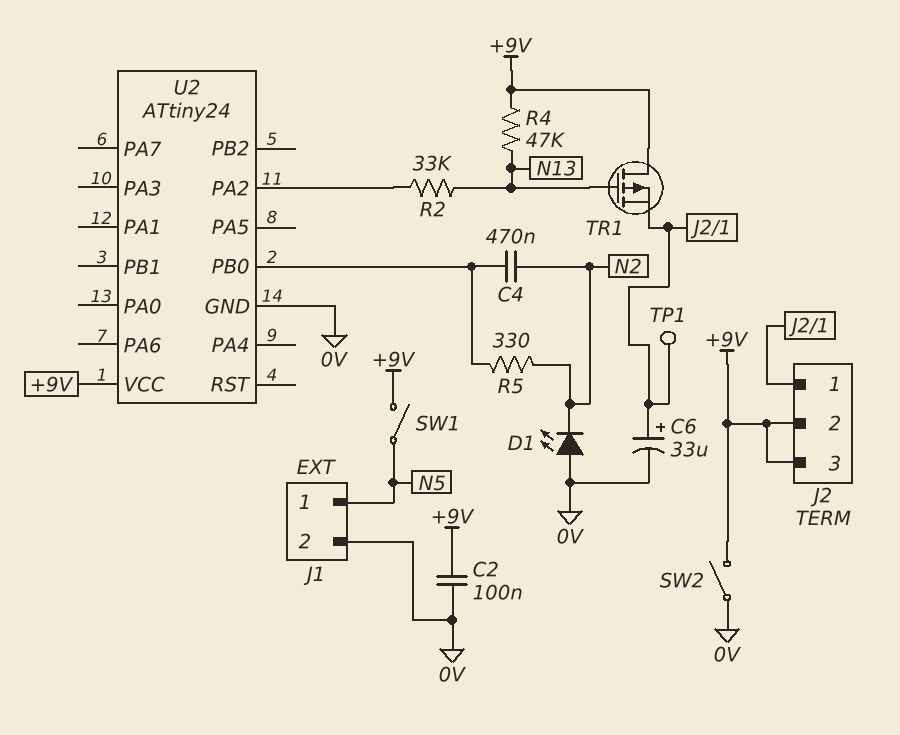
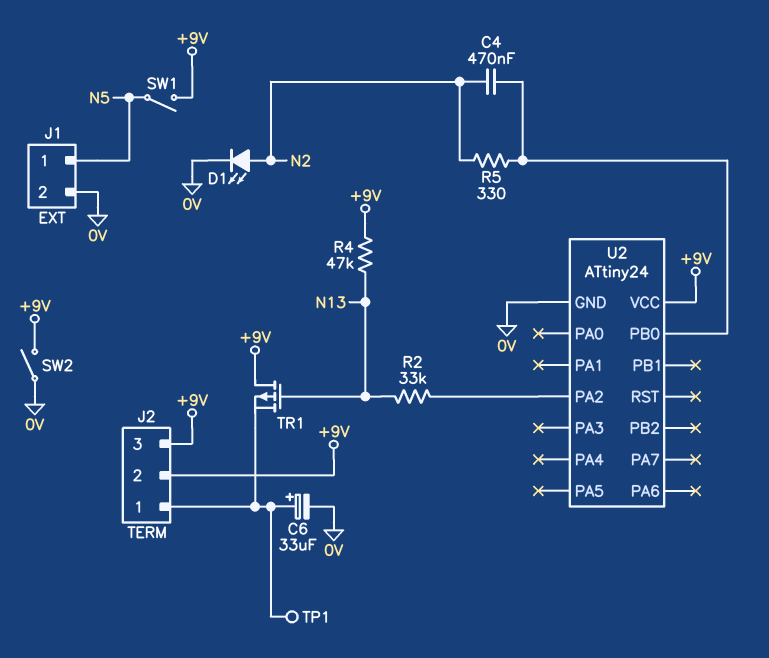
C2: 100nF (+9V, 0V) -> none
D1: LED (A 0V, K N2) -> LED (A N2, K 0V)

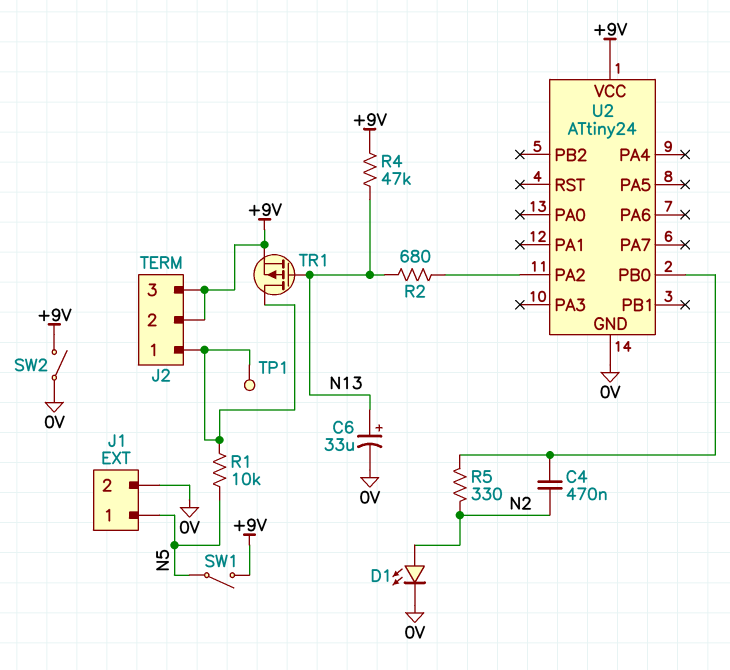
C6: 33uF (plus J2/1, minus 0V) -> 33uF (plus N13, minus 0V)
R1: none -> 10k (J2/1, N5)
R2: 33k (N13, U2/PA2) -> 680 (N13, U2/PA2)
TR1: PMOS (G N13, D +9V, S J2/1) -> PMOS (G N13, D J2/1, S +9V)

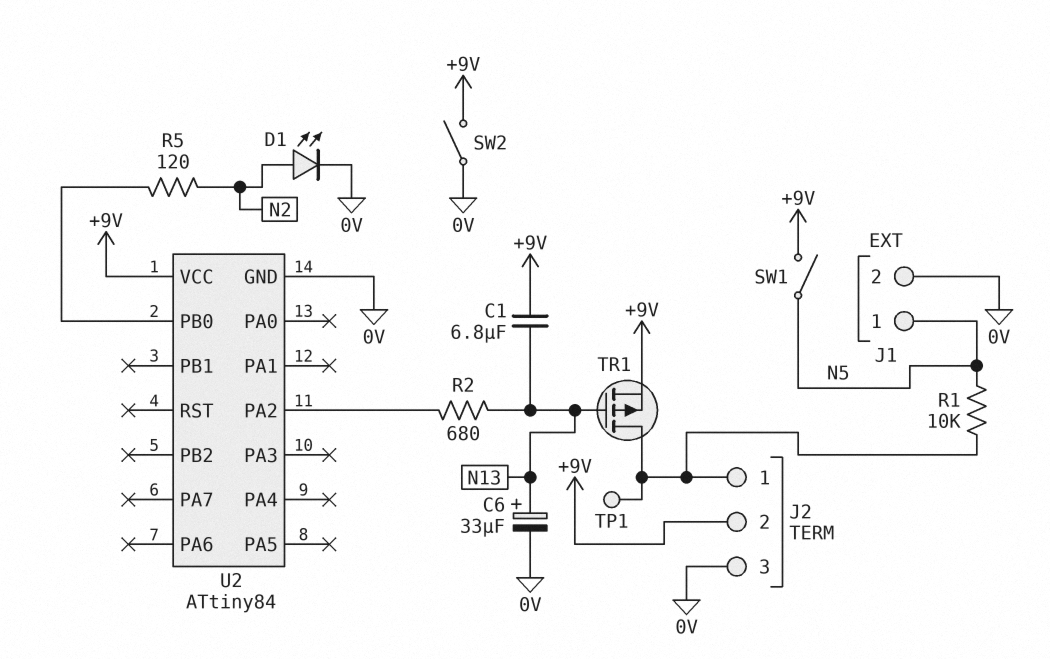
C1: none -> 6.8uF (+9V, N13)
C4: 470nF (N2, U2/PB0) -> none
J2 pin 3: +9V -> 0V
R4: 47k (+9V, N13) -> none
R5: 330 (N2, U2/PB0) -> 120 (N2, U2/PB0)
U2: ATtiny24 -> ATtiny84

